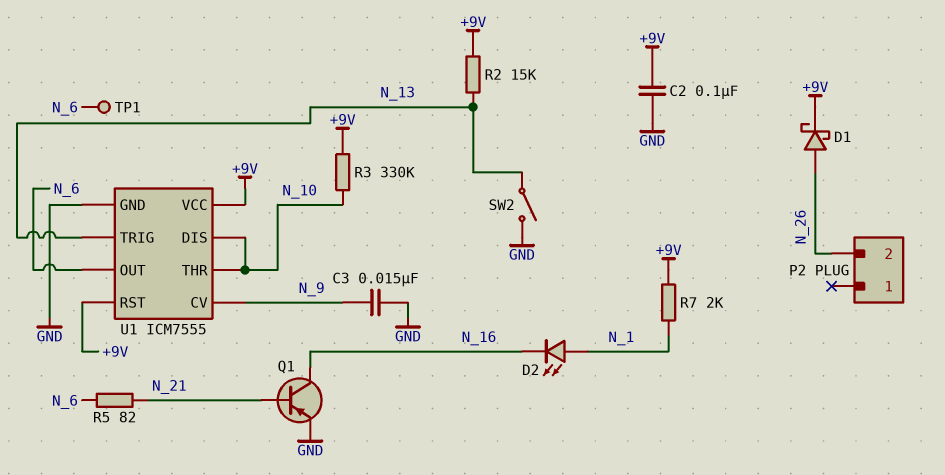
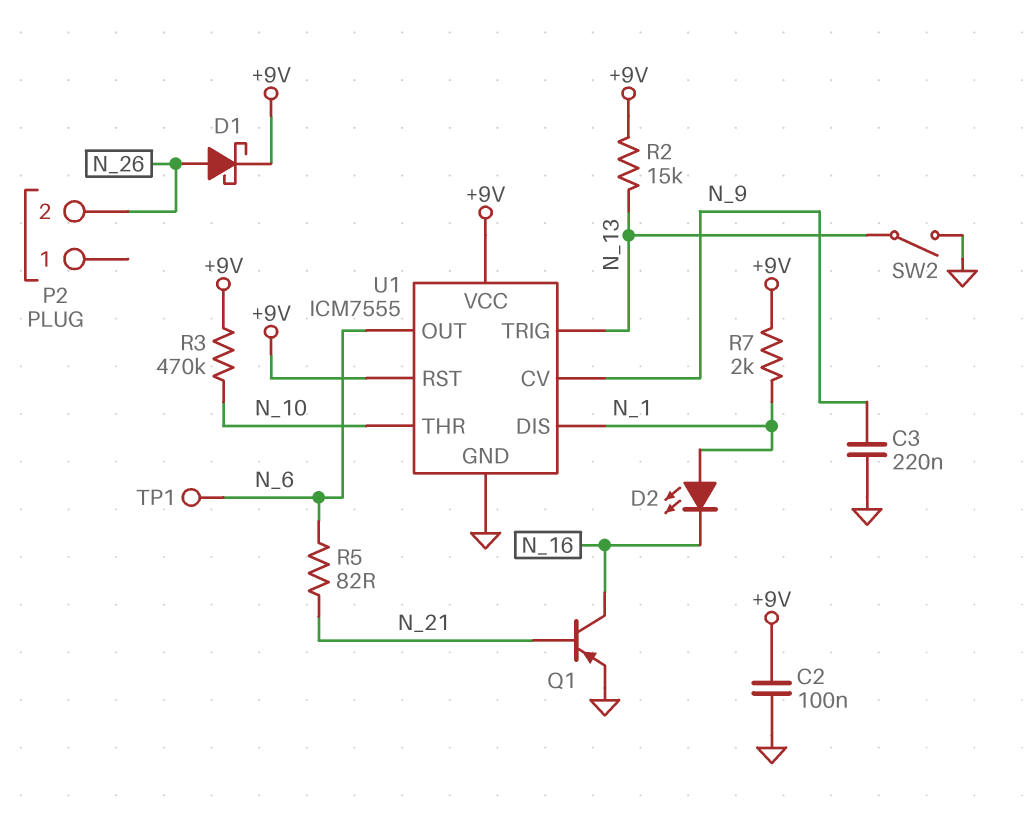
C3: 15nF (GND, N_9) -> 220nF (GND, N_9)
R3: 330k (+9V, N_10) -> 470k (+9V, N_10)
U1 pin DIS: N_10 -> N_1

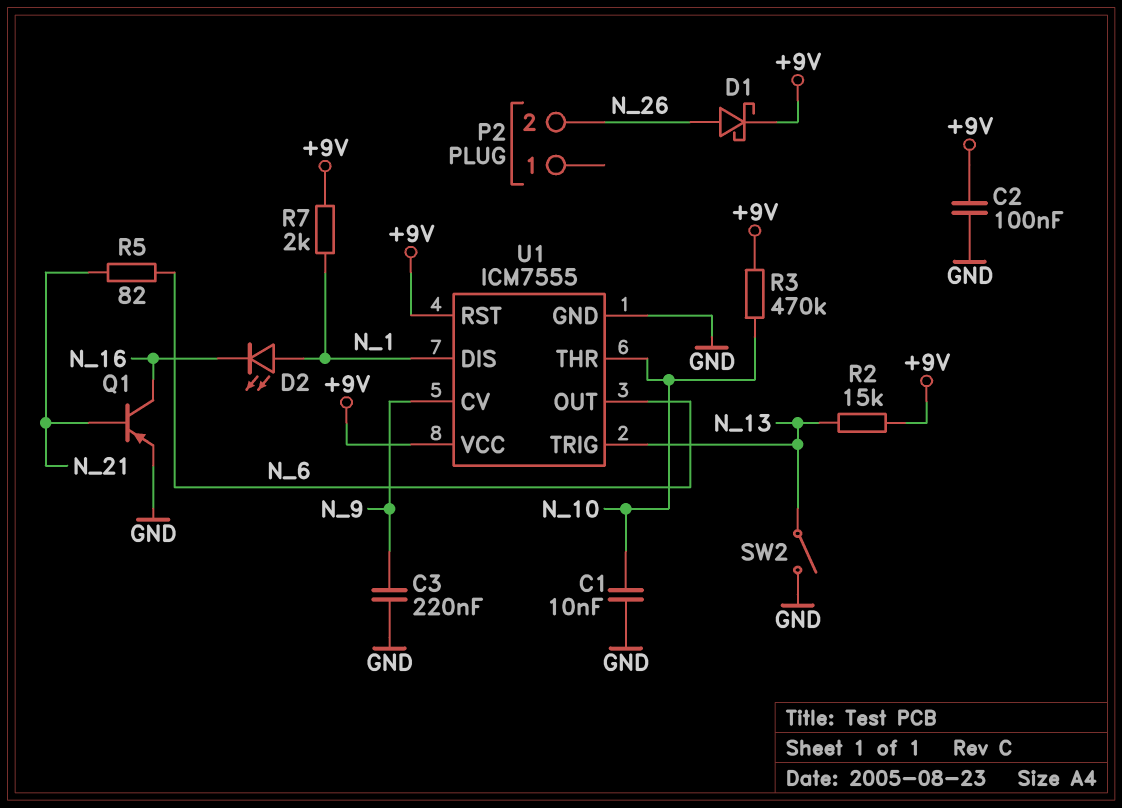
C1: none -> 10nF (GND, N_10)
TP1: test point (N_6) -> none

